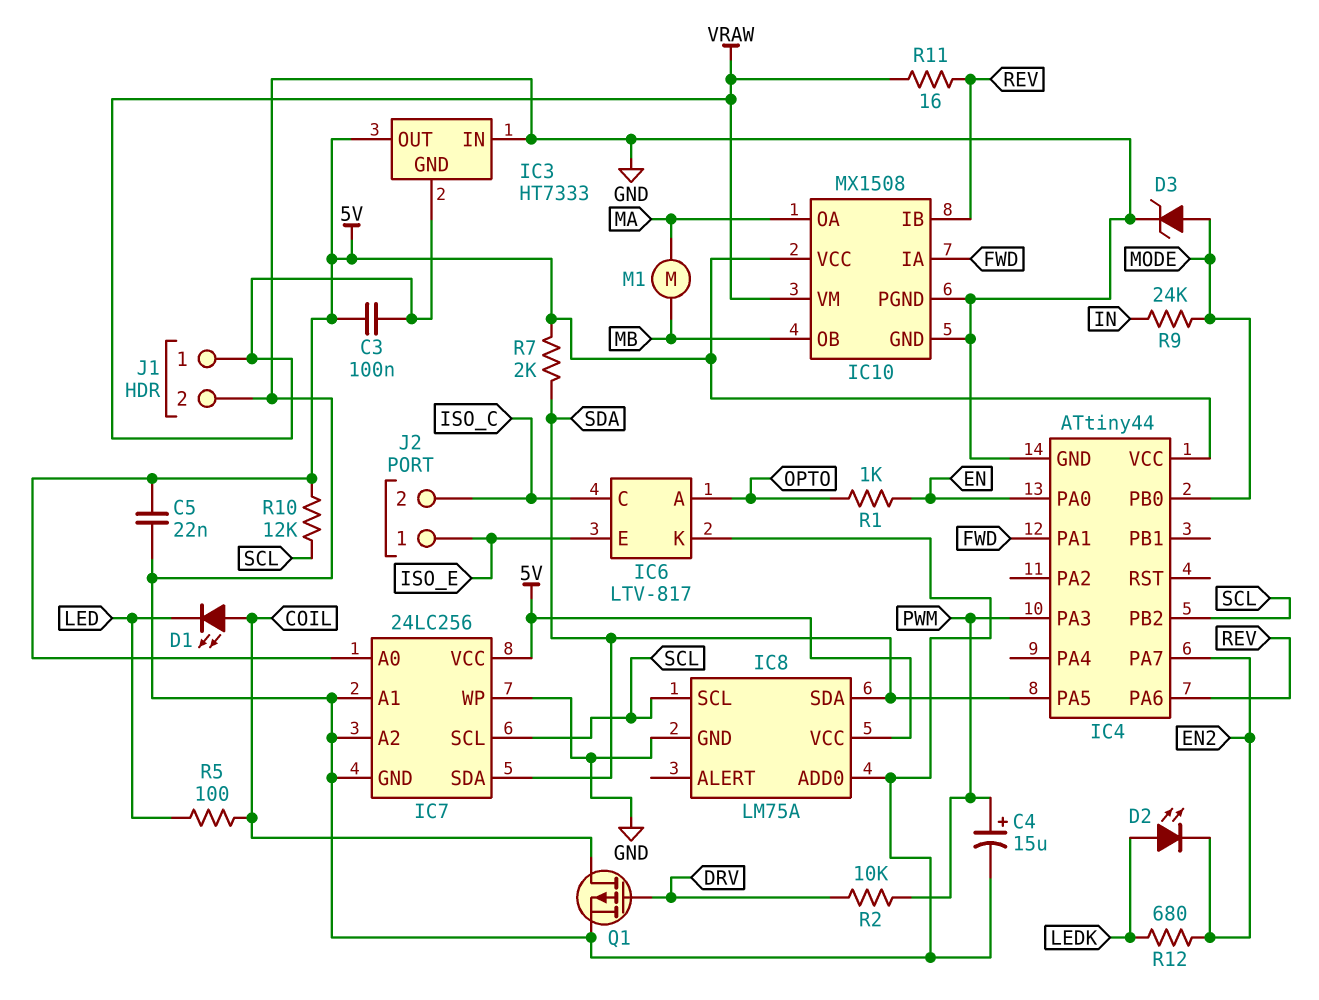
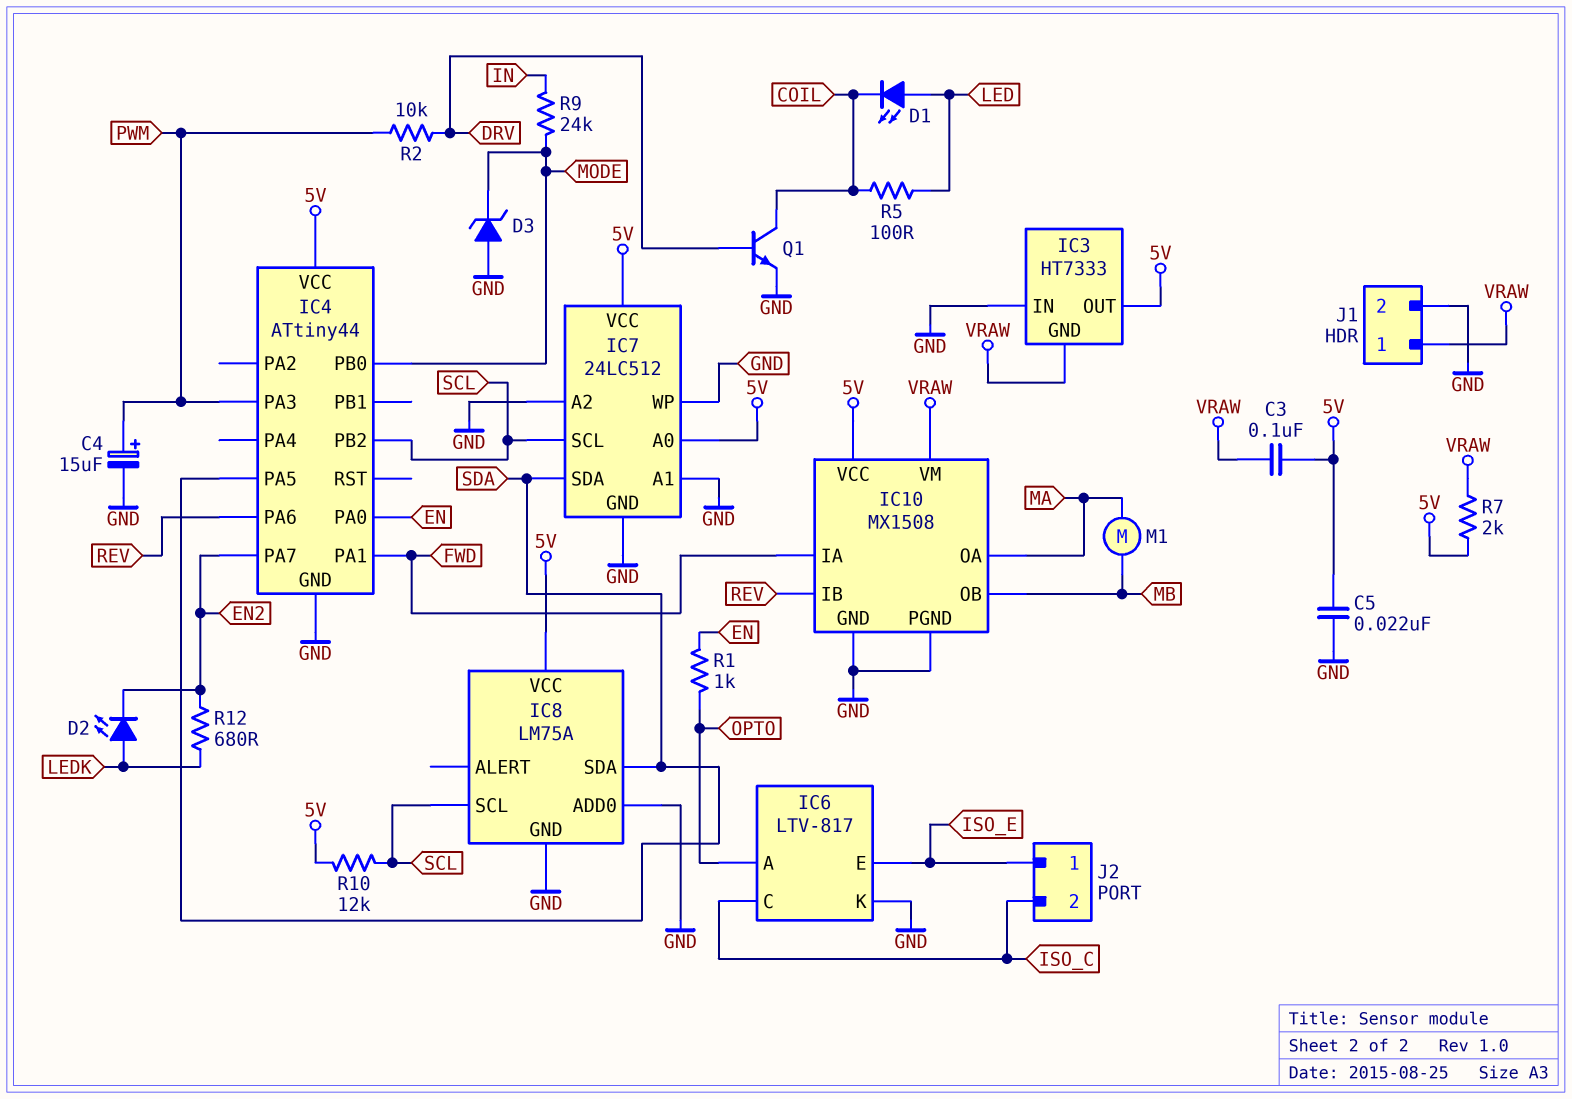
D1: LED (A COIL, K LED) -> LED (A LED, K COIL)
D3: zener (A MODE, K GND) -> zener (A GND, K MODE)
IC7: 24LC256 -> 24LC512
Q1: PMOS (G DRV, D COIL, S GND) -> NPN (B DRV, C COIL, E GND)
R7: 2k (5V, SDA) -> 2k (5V, VRAW)
R11: 16 (REV, VRAW) -> none

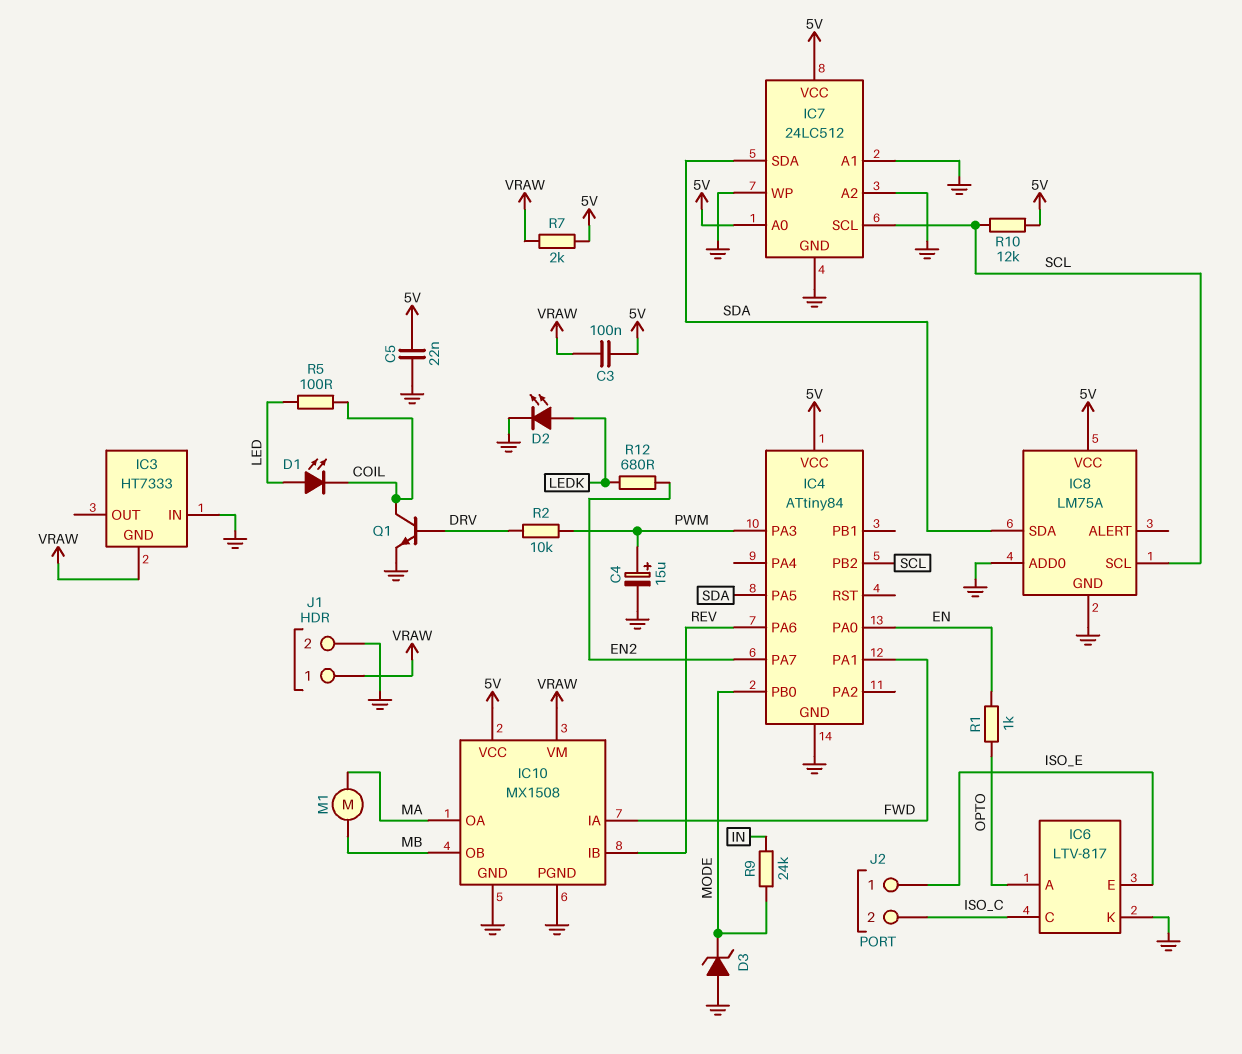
D2: LED (A LEDK, K EN2) -> LED (A LEDK, K GND)
IC3 pin OUT: 5V -> none
IC4: ATtiny44 -> ATtiny84

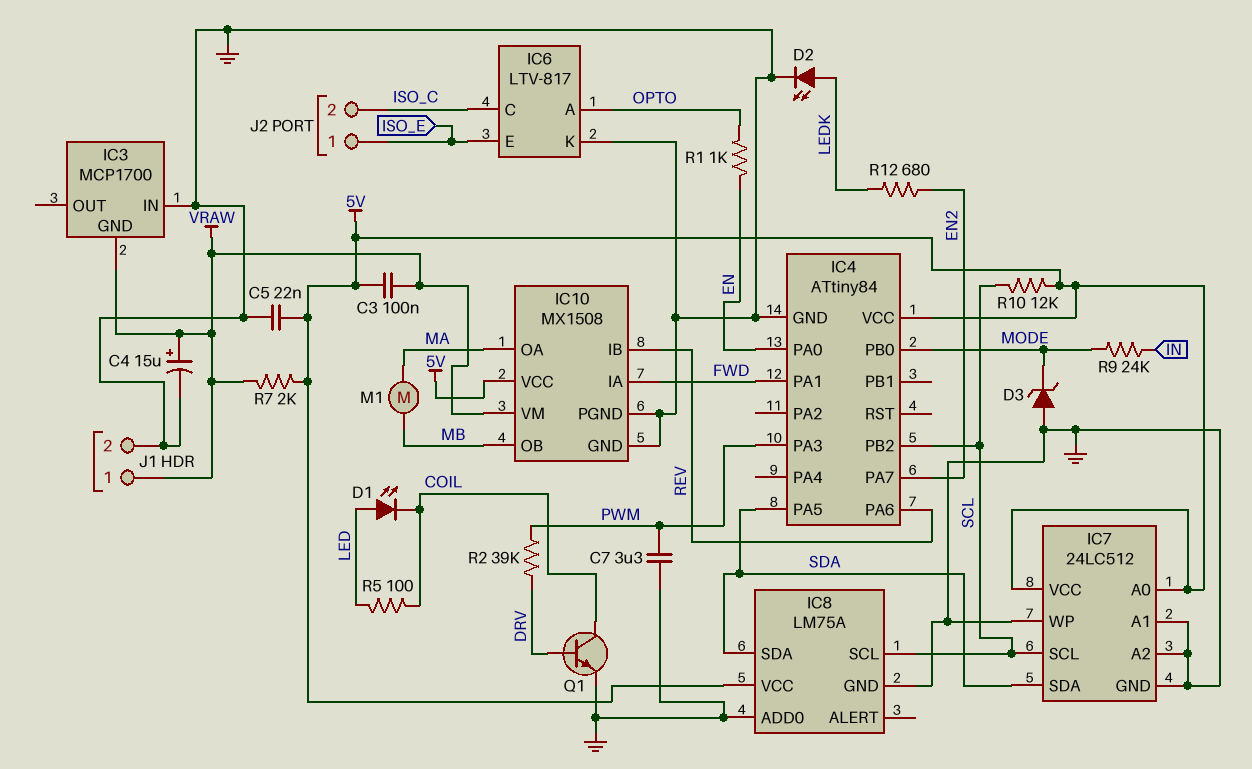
C4: 15uF (plus PWM, minus GND) -> 15uF (plus VRAW, minus GND)
C7: none -> 3.3uF (GND, PWM)
IC3: HT7333 -> MCP1700
R2: 10k (DRV, PWM) -> 39k (DRV, PWM)

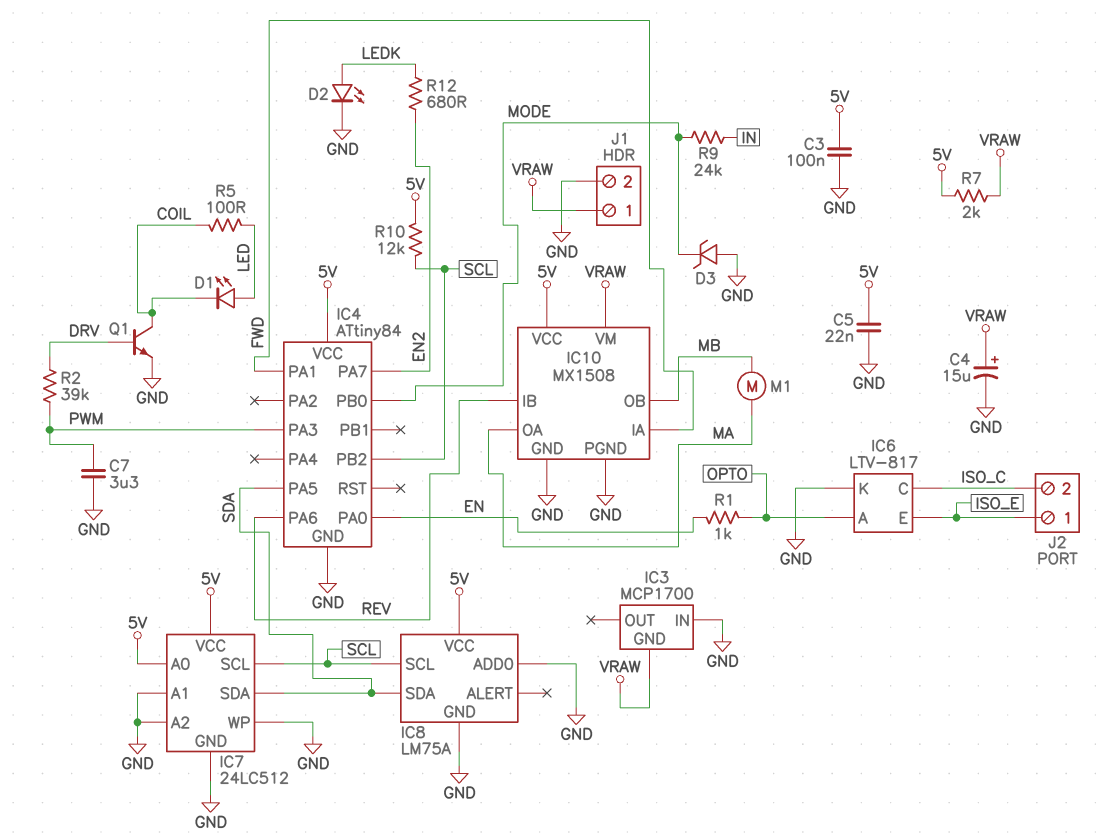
C3: 100nF (5V, VRAW) -> 100nF (5V, GND)

